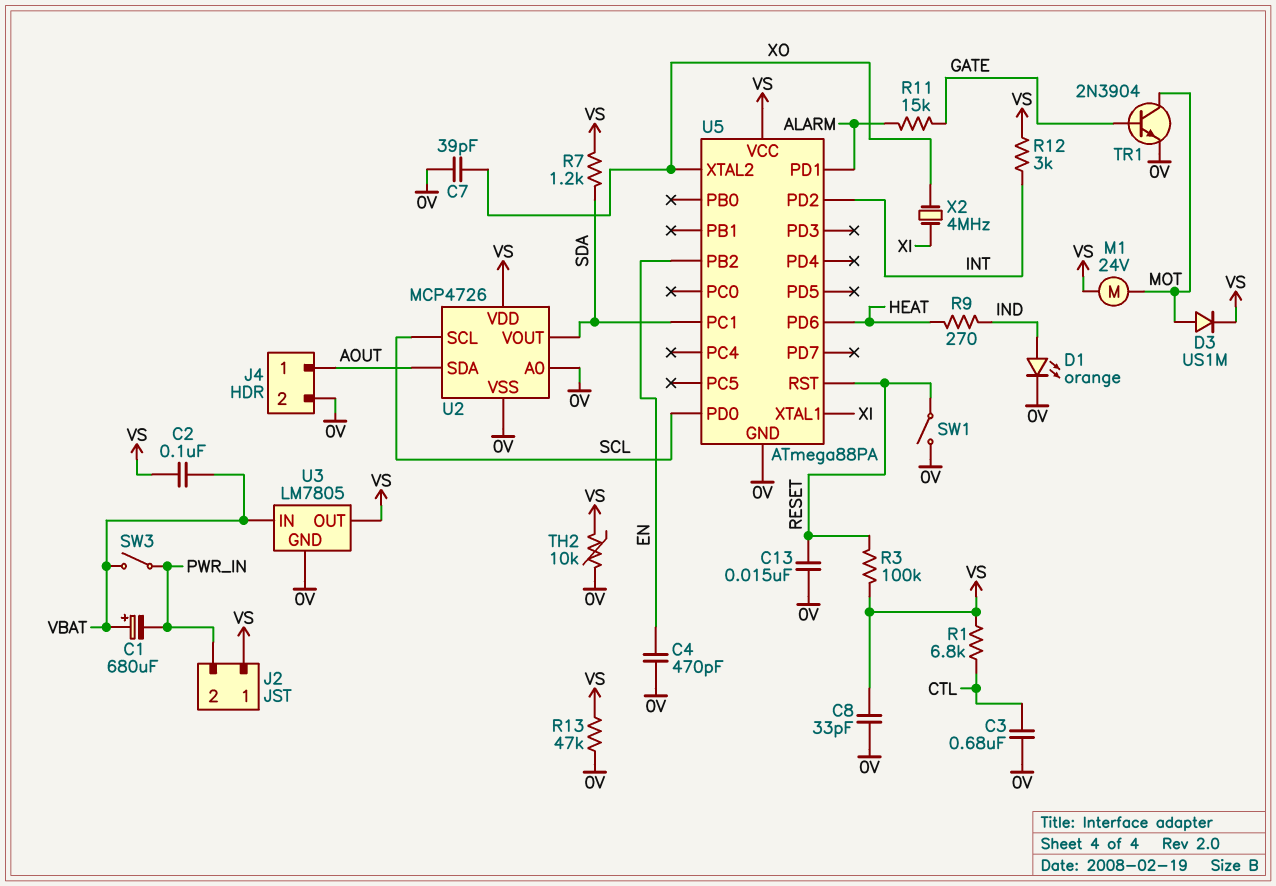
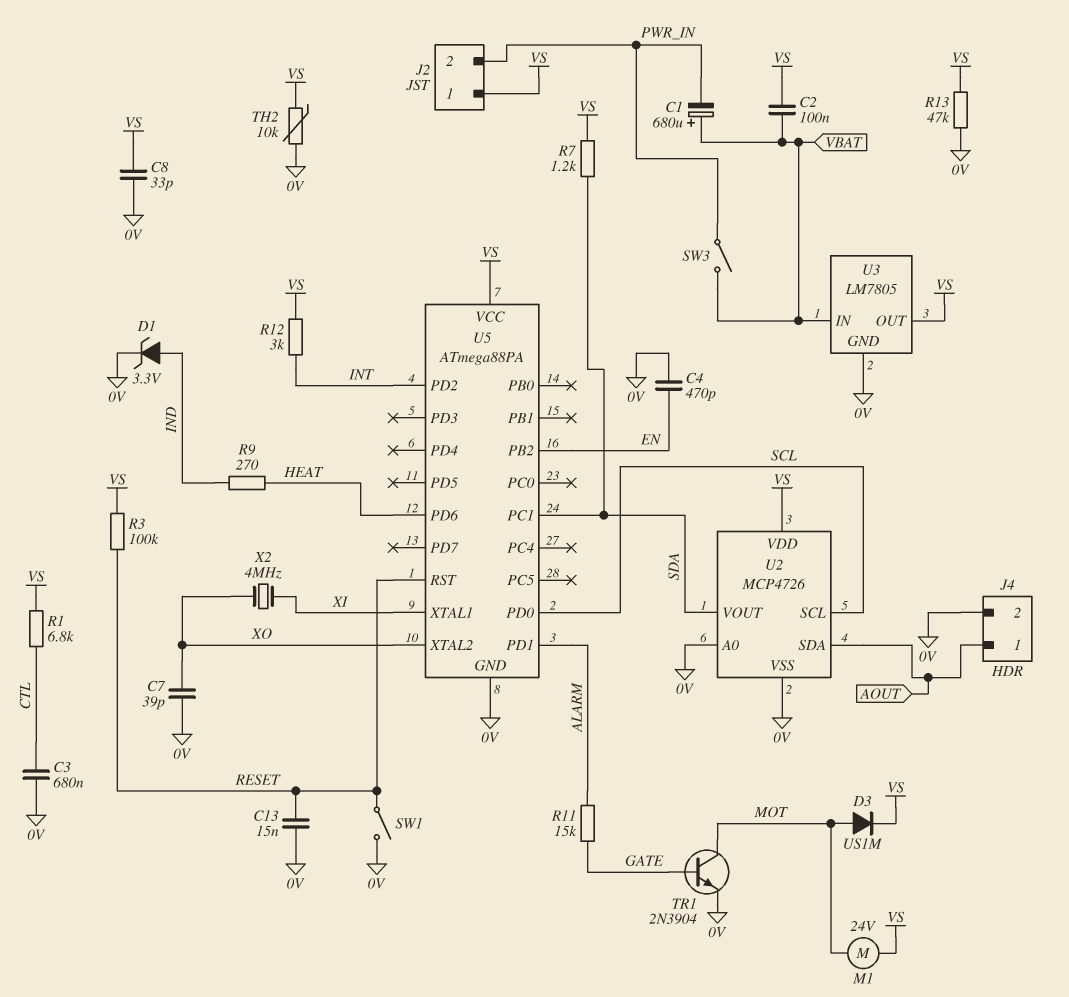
D1: LED orange (A IND, K 0V) -> zener 3.3V (A IND, K 0V)

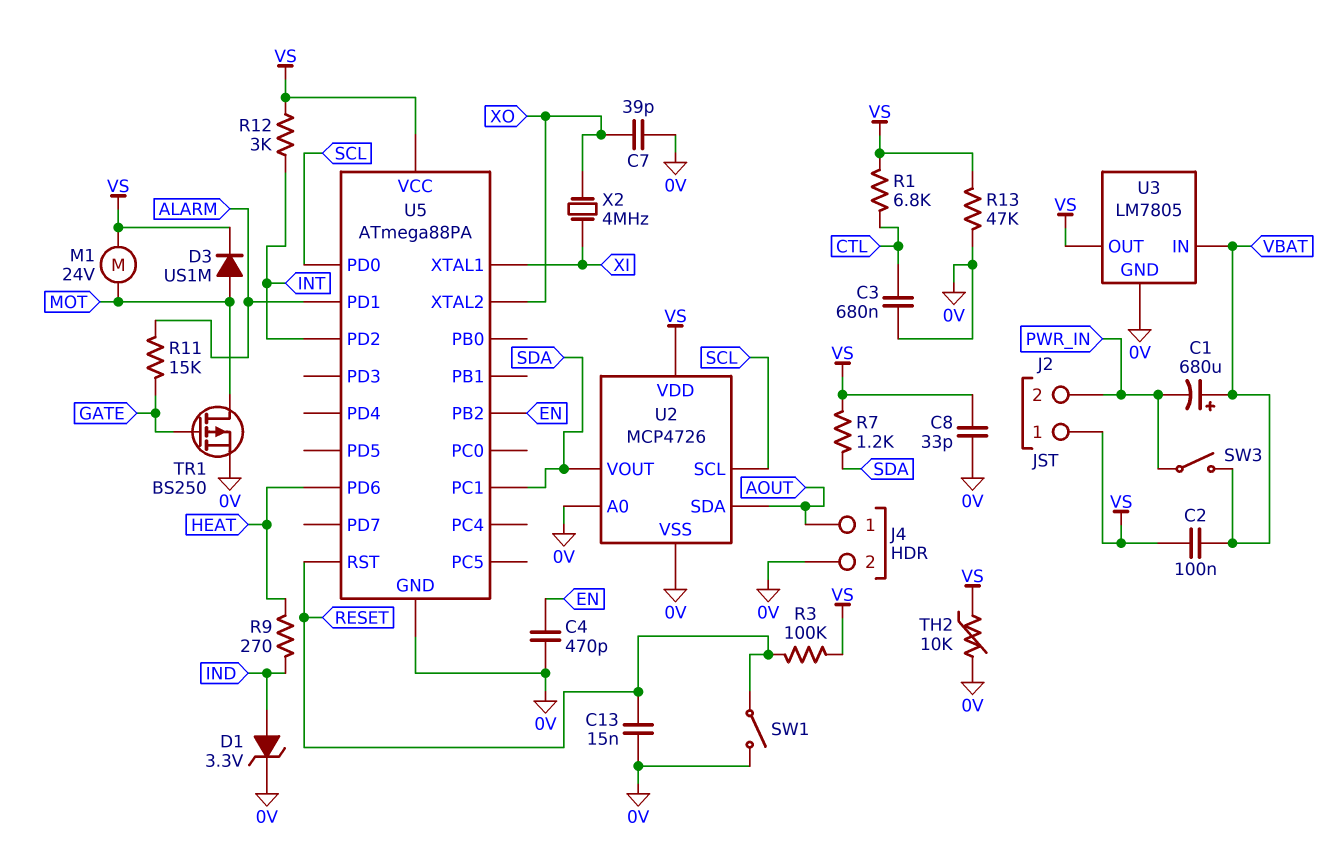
TR1: NPN 2N3904 (B GATE, C MOT, E 0V) -> PMOS BS250 (G GATE, D MOT, S 0V)

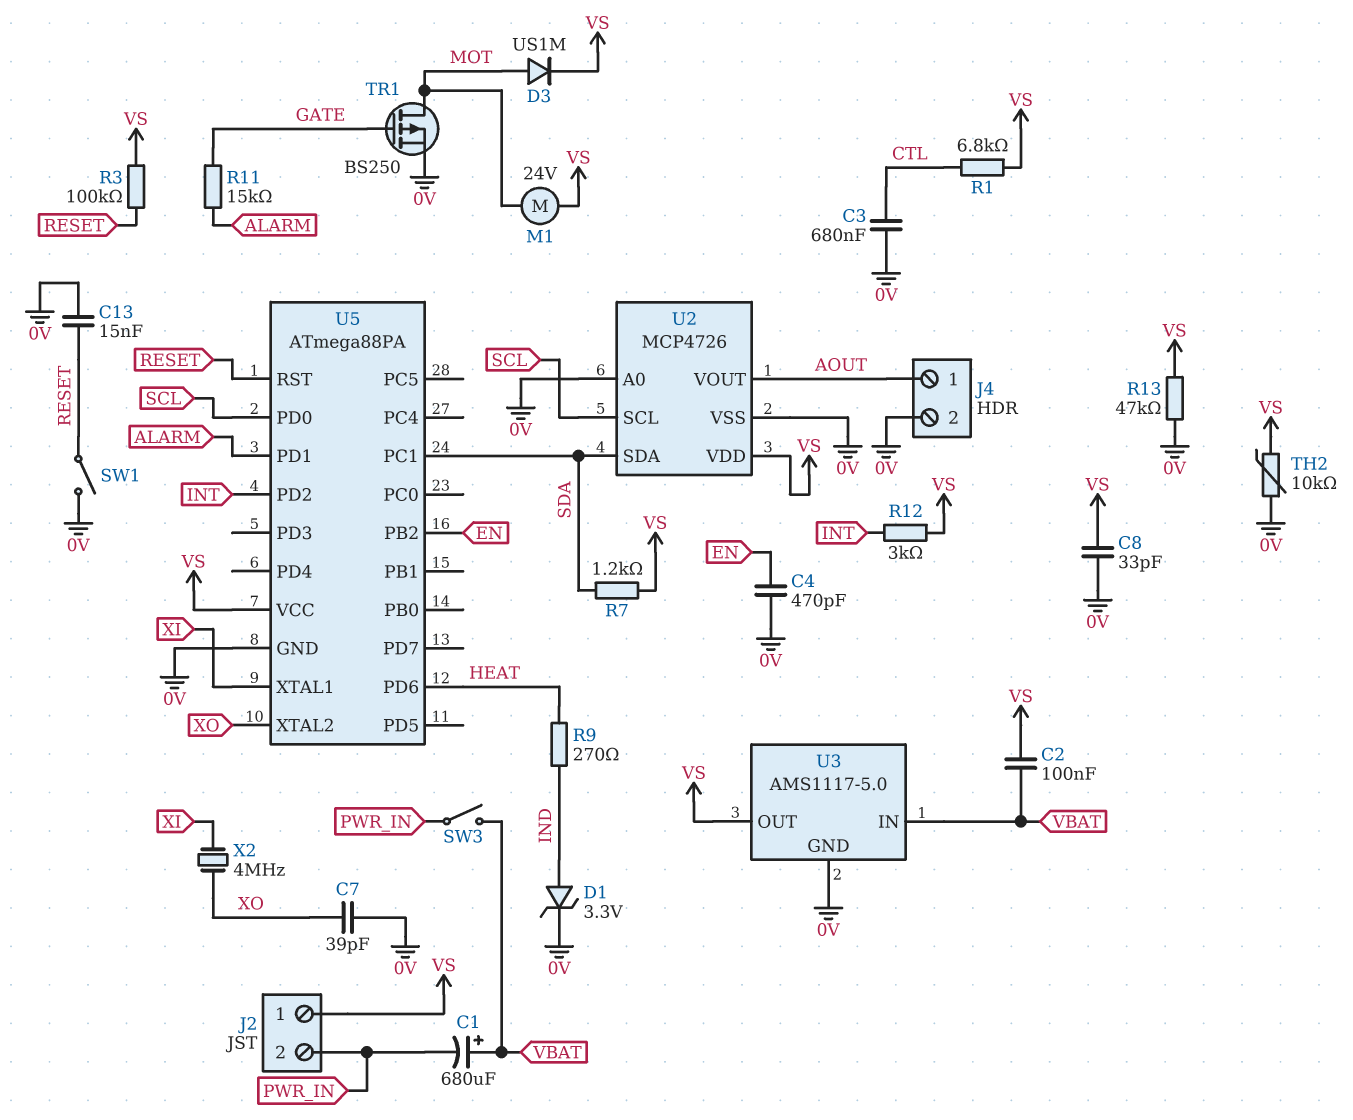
U2 pin SDA: AOUT -> SDA
U2 pin VOUT: SDA -> AOUT
U3: LM7805 -> AMS1117-5.0

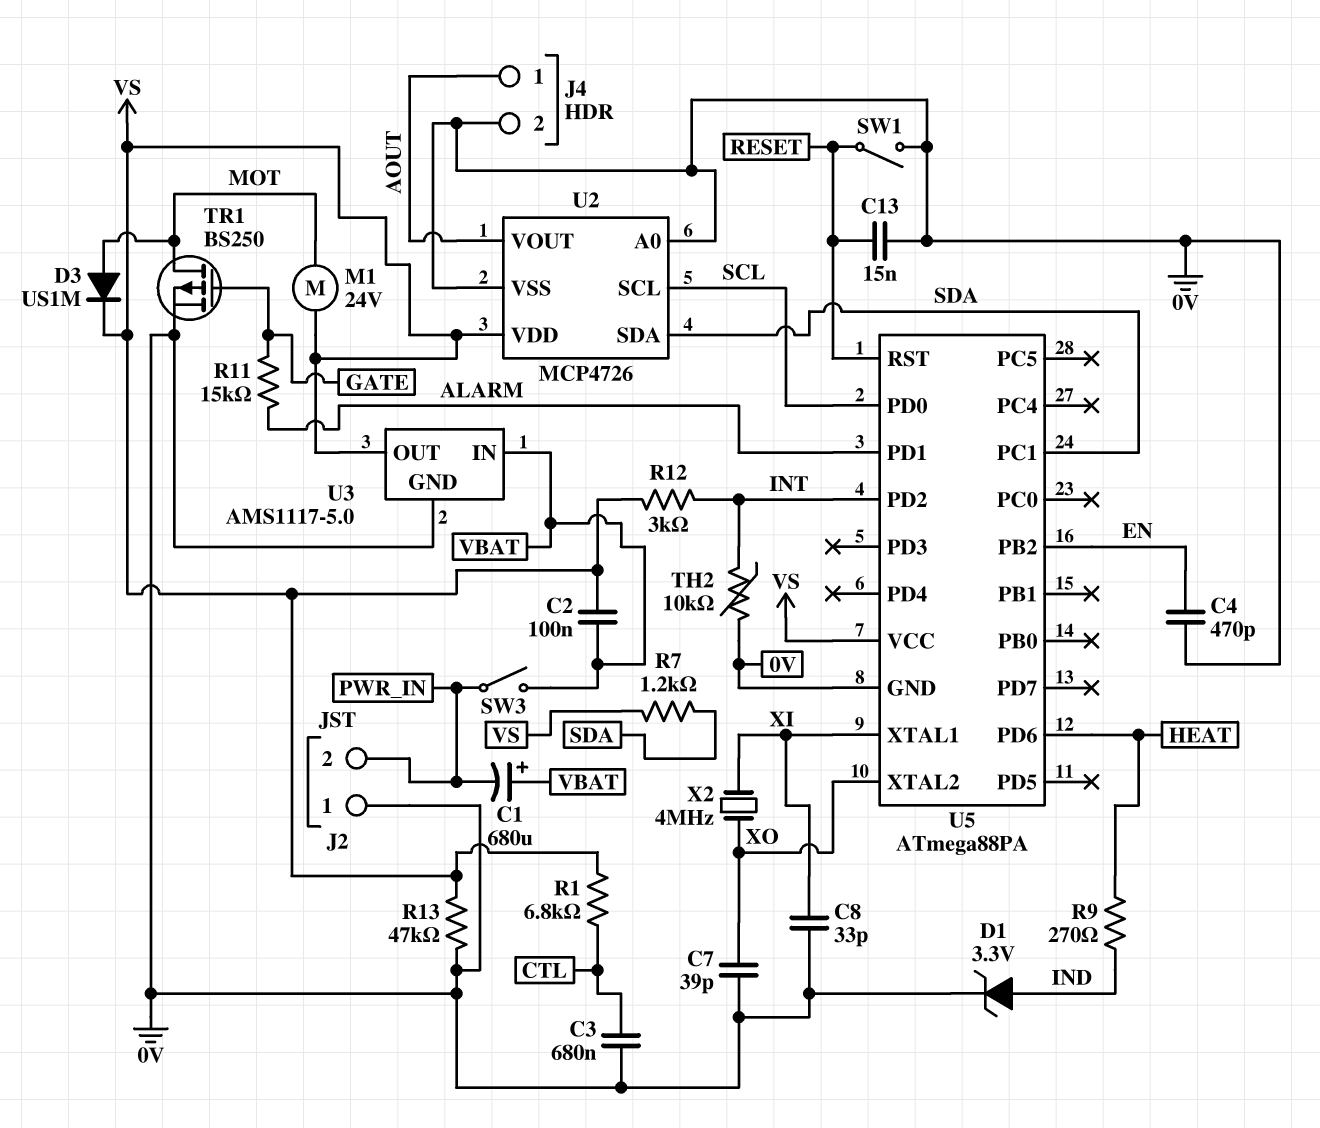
C8: 33pF (0V, VS) -> 33pF (0V, XI)
J2 pin 1: VS -> 0V
R3: 100k (RESET, VS) -> none
TH2: 10k (0V, VS) -> 10k (0V, INT)

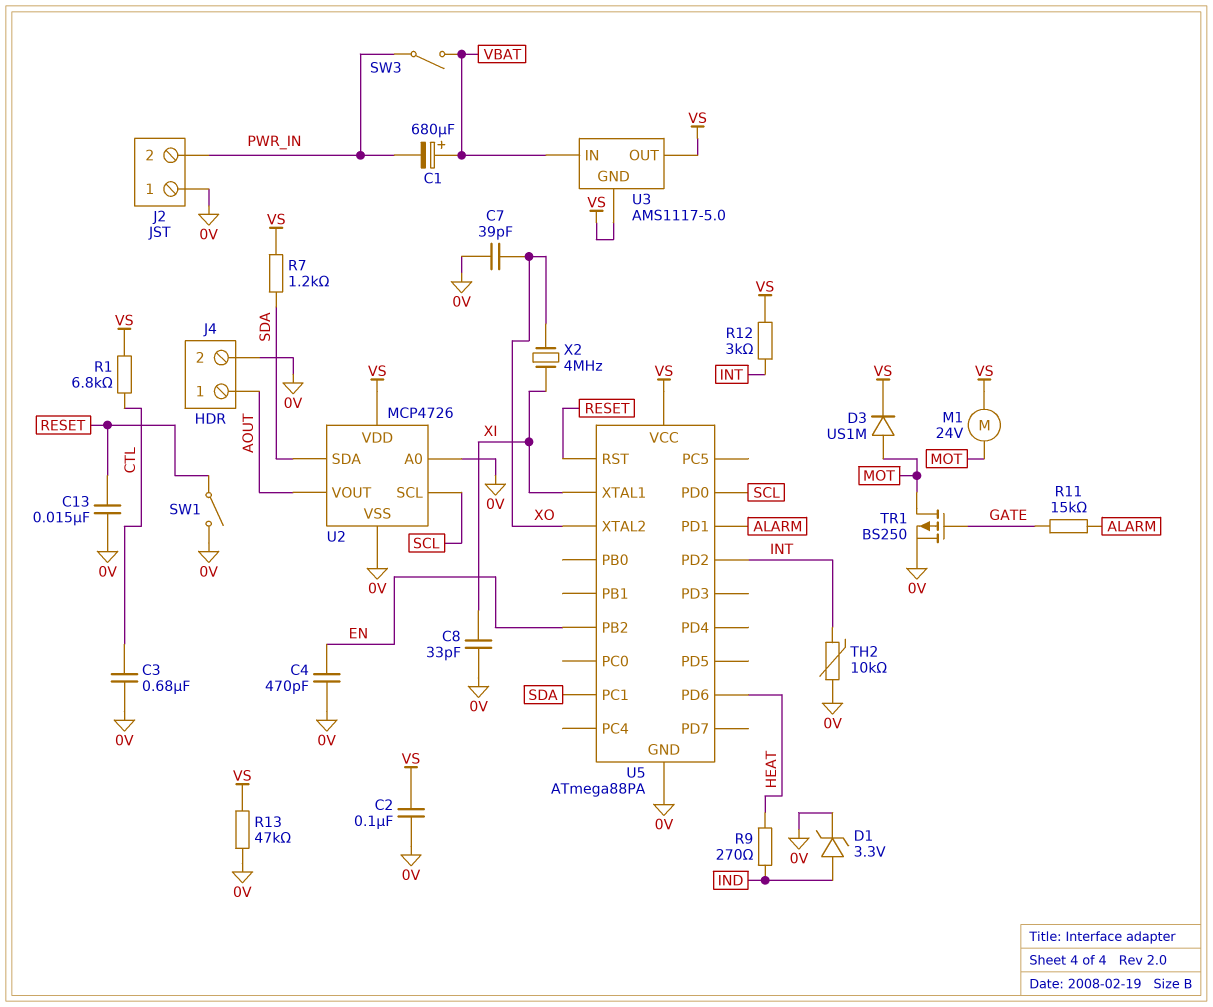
C2: 100nF (VBAT, VS) -> 100nF (0V, VS)
U3 pin GND: 0V -> VS

